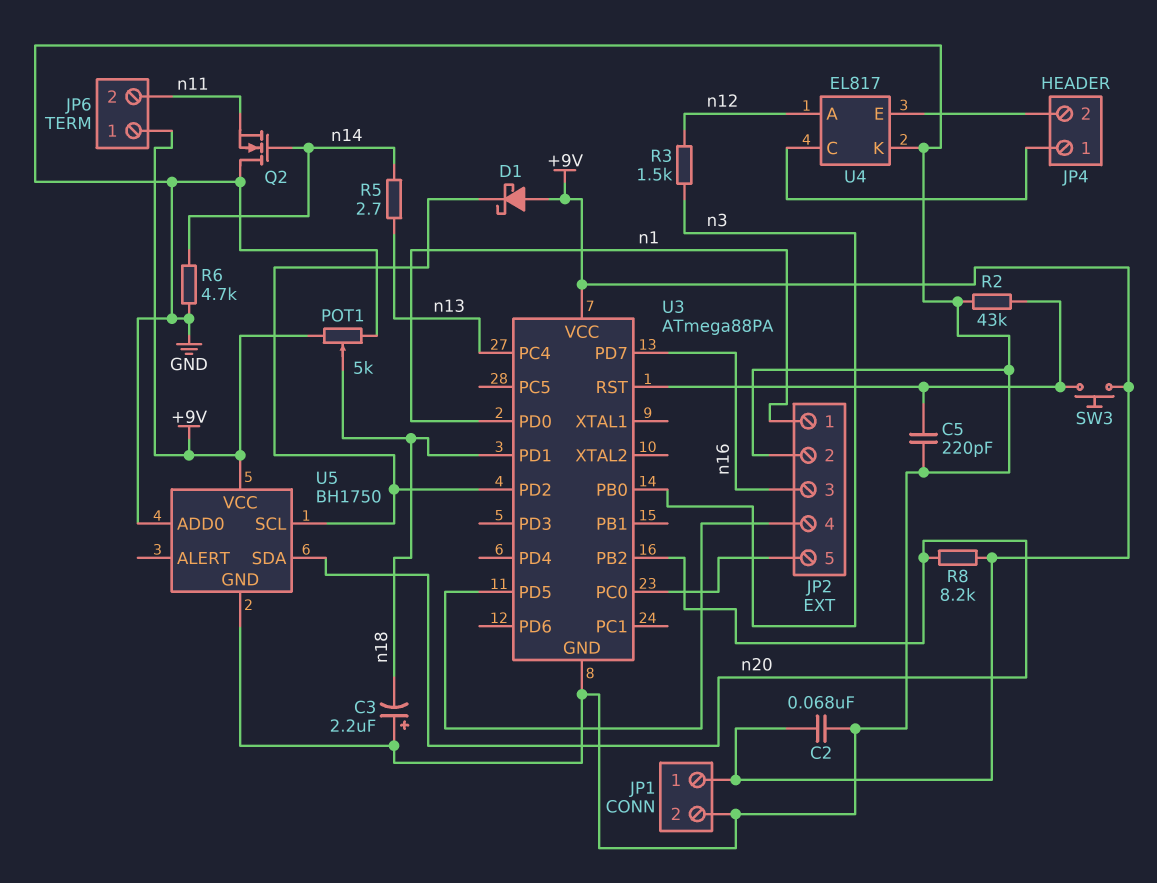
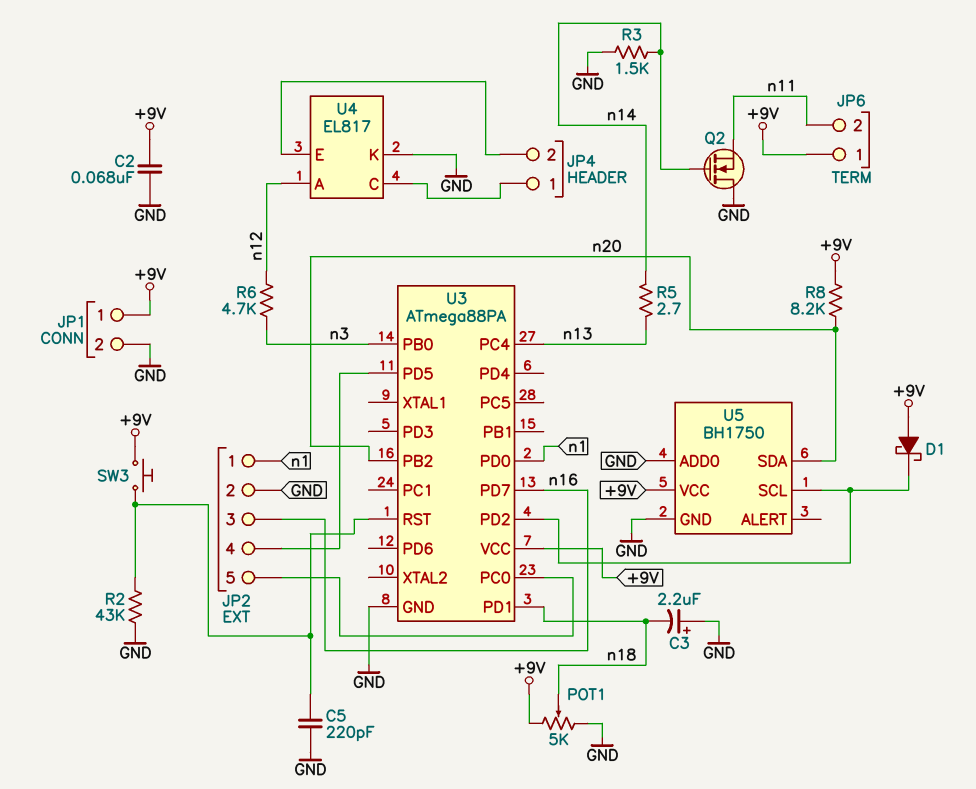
R3: 1.5k (n3, n12) -> 1.5k (GND, n14)
R6: 4.7k (GND, n14) -> 4.7k (n3, n12)

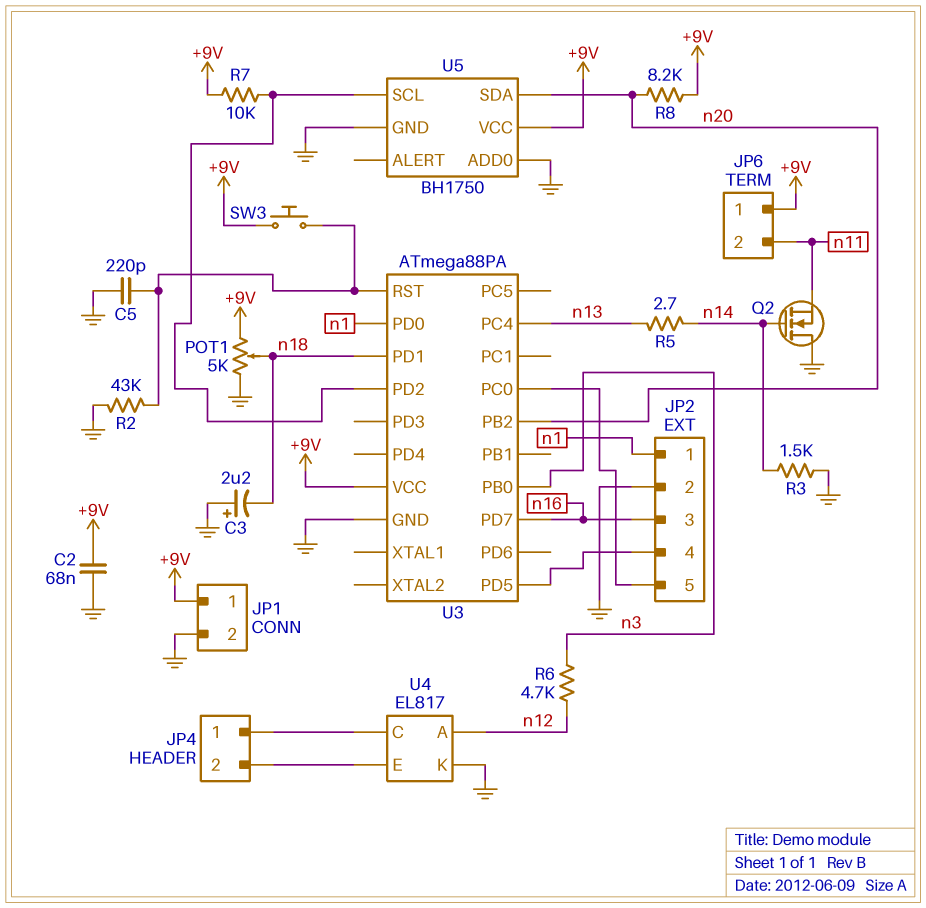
D1: schottky (A +9V, K U3/PD2) -> none
R7: none -> 10k (+9V, U3/PD2)

